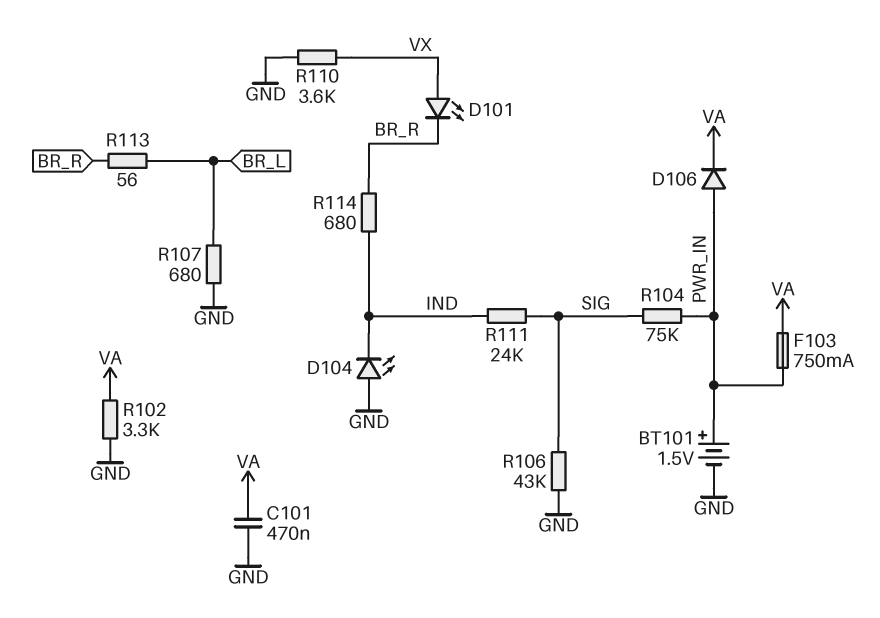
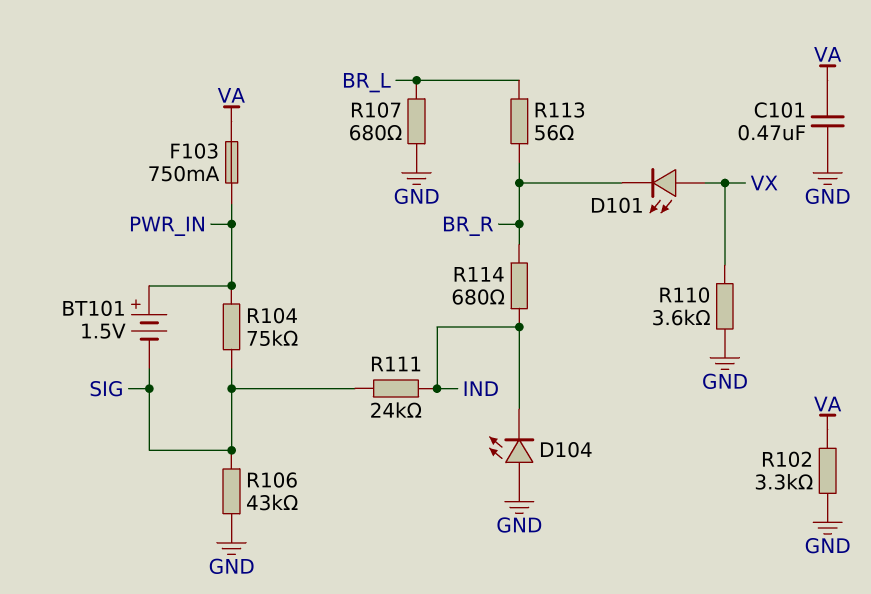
BT101: 1.5V (plus PWR_IN, minus GND) -> 1.5V (plus PWR_IN, minus SIG)
D106: diode (A PWR_IN, K VA) -> none

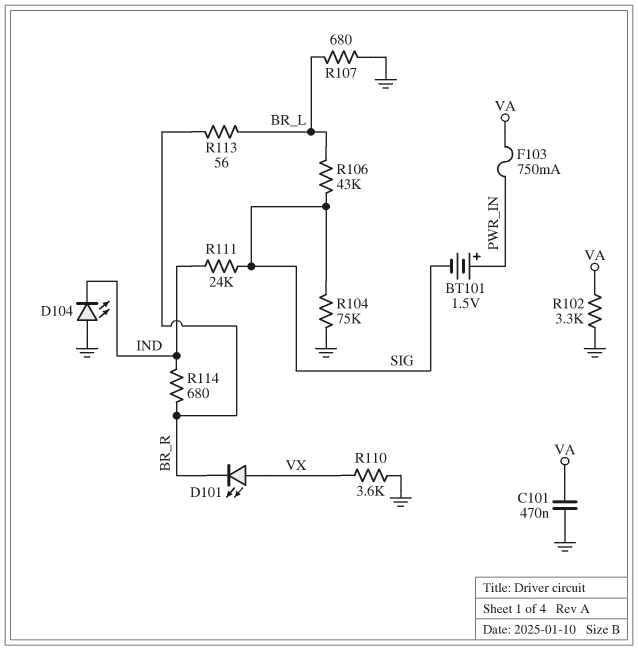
R104: 75k (PWR_IN, SIG) -> 75k (GND, SIG)
R106: 43k (GND, SIG) -> 43k (BR_L, SIG)

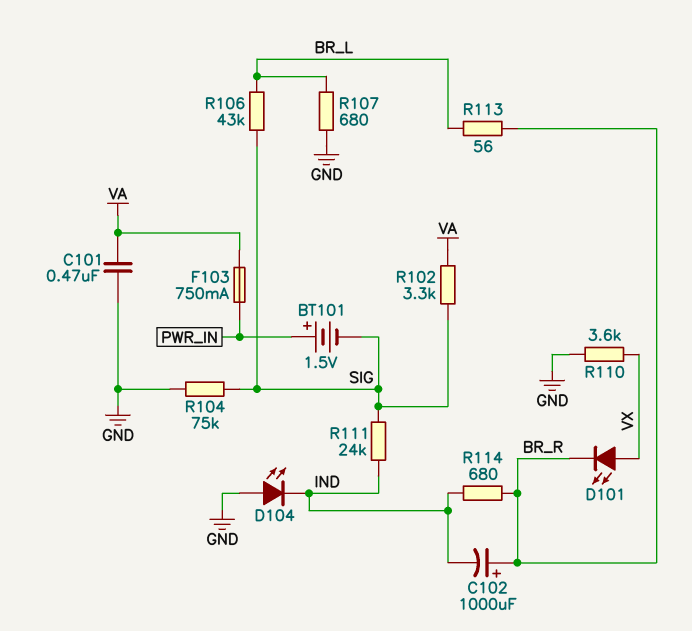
C102: none -> 1000uF (plus BR_R, minus IND)
R102: 3.3k (GND, VA) -> 3.3k (SIG, VA)

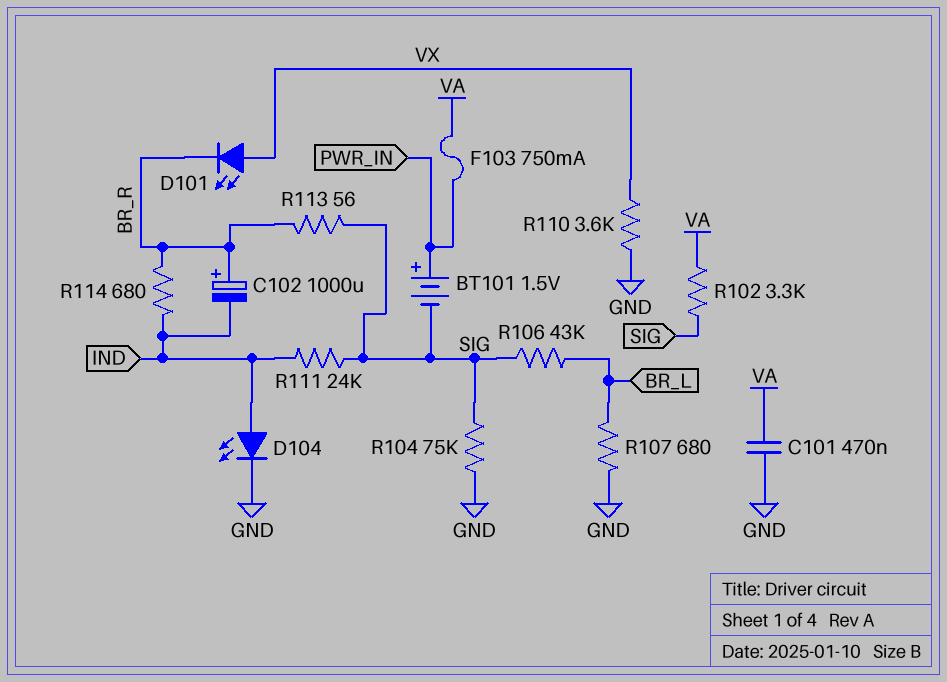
D104: LED (A GND, K IND) -> LED (A IND, K GND)
R113: 56 (BR_L, BR_R) -> 56 (BR_R, SIG)

